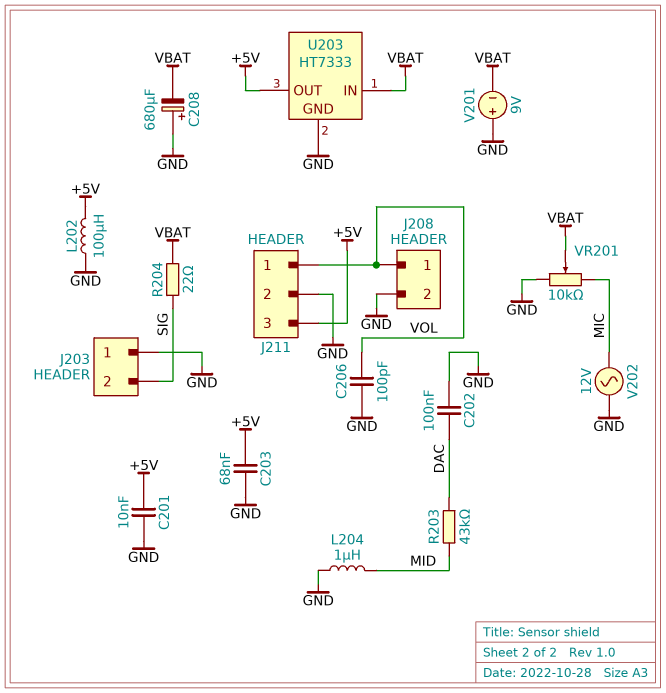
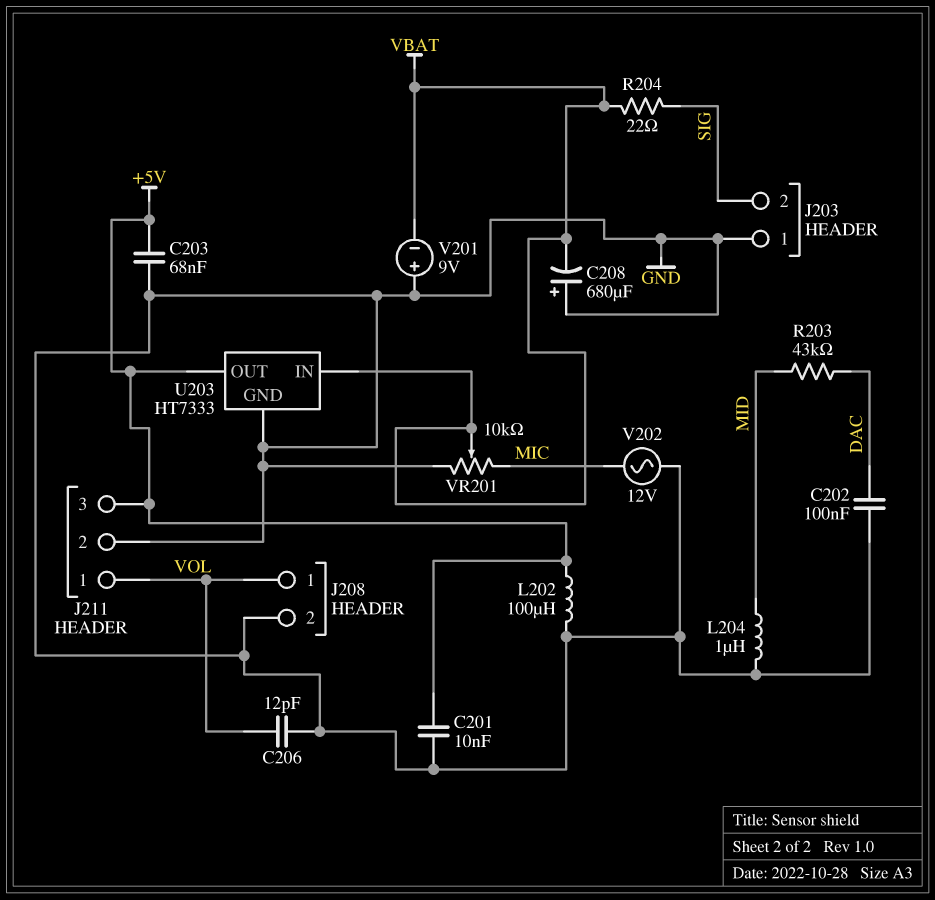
C206: 100pF (GND, VOL) -> 12pF (GND, VOL)

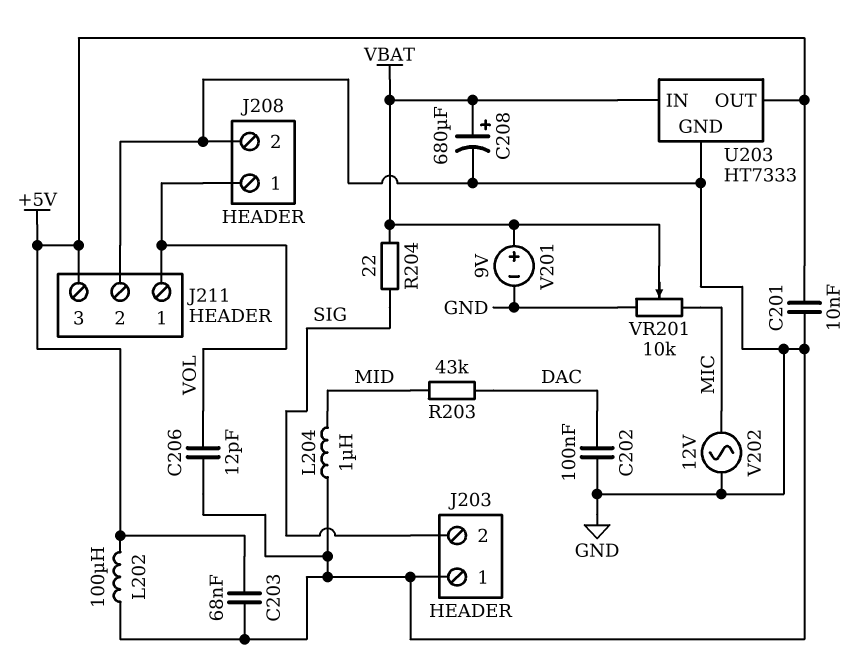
C208: 680uF (plus GND, minus VBAT) -> 680uF (plus VBAT, minus GND)
V201: 9V (plus GND, minus VBAT) -> 9V (plus VBAT, minus GND)

